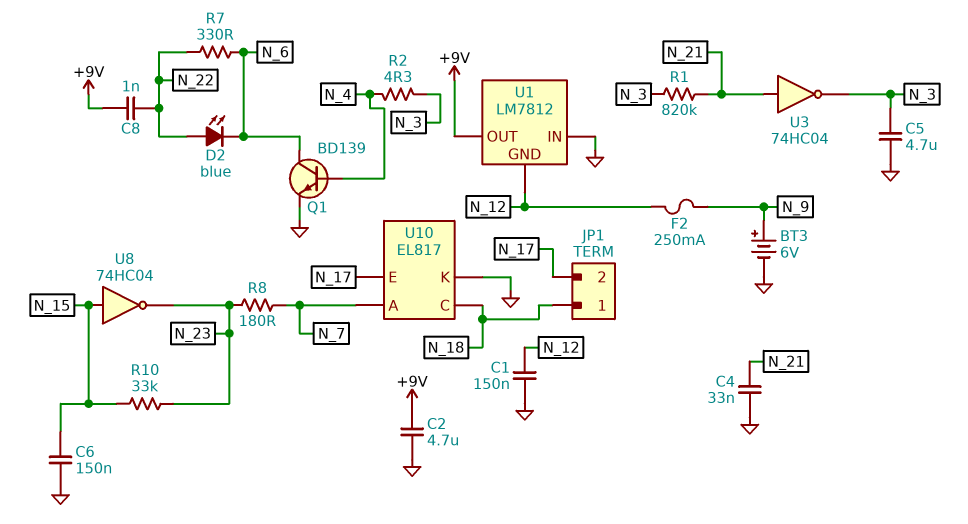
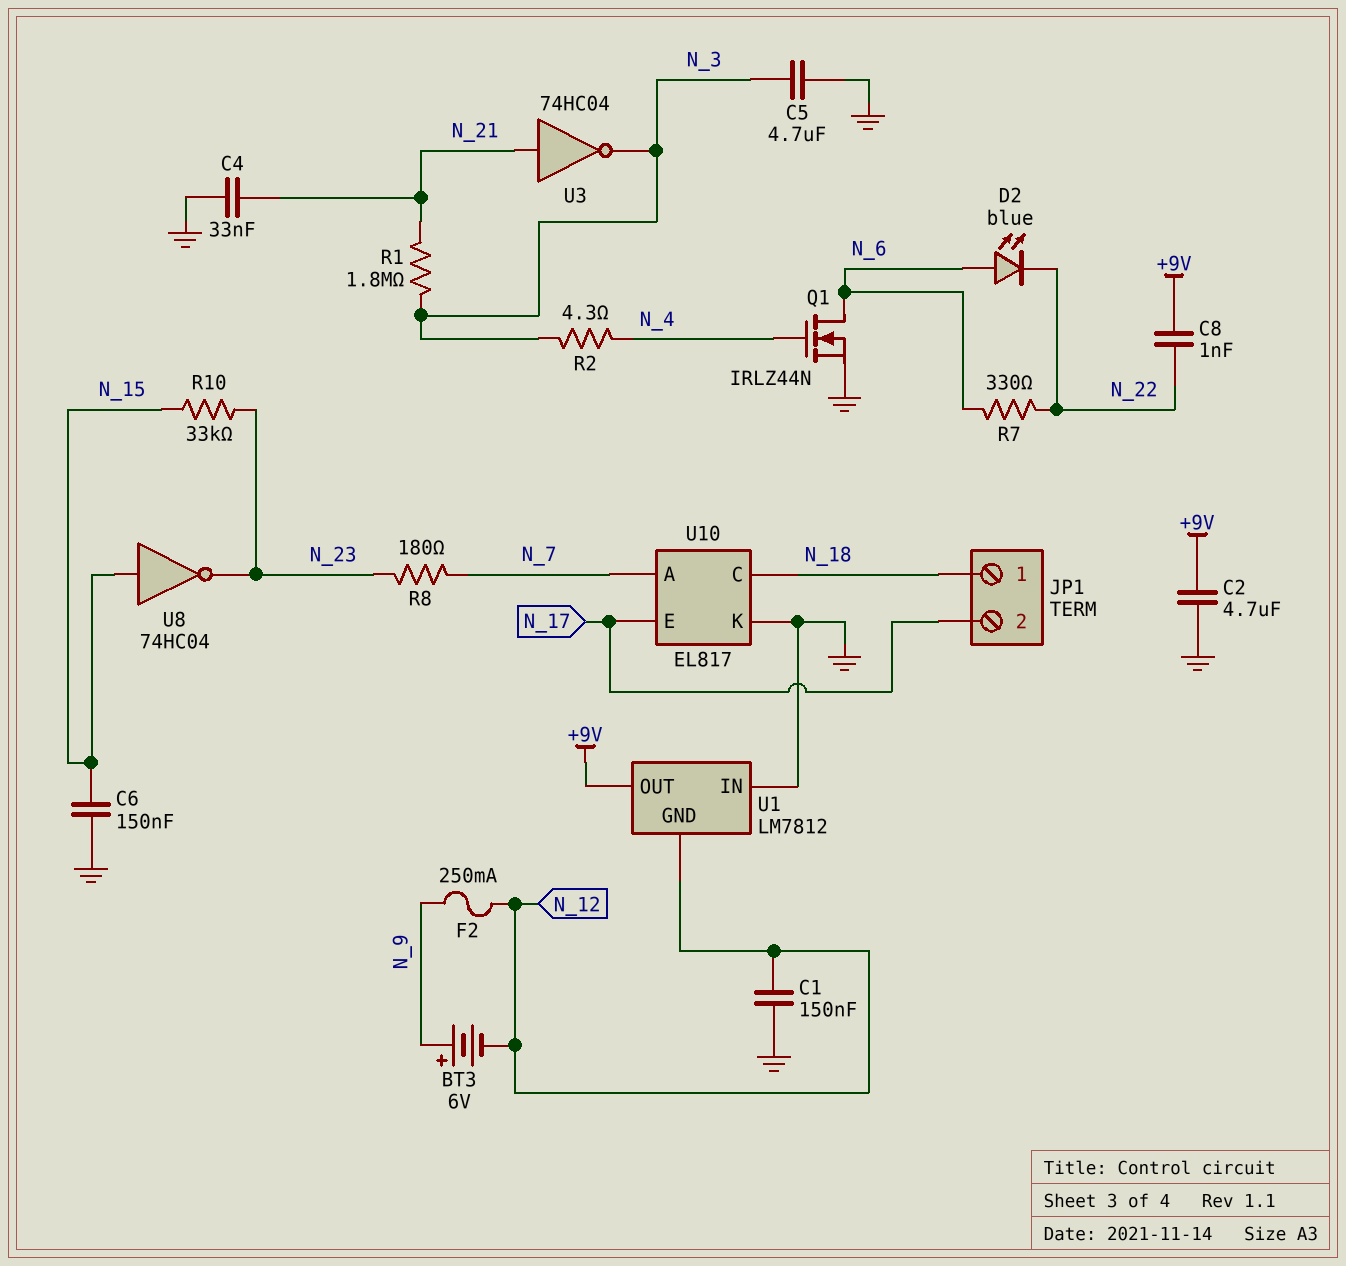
BT3: 6V (plus N_9, minus GND) -> 6V (plus N_9, minus N_12)
D2: LED blue (A N_22, K N_6) -> LED blue (A N_6, K N_22)
Q1: NPN BD139 (B N_4, C N_6, E GND) -> NMOS IRLZ44N (G N_4, D N_6, S GND)
R1: 820k (N_3, N_21) -> 1.8M (N_3, N_21)

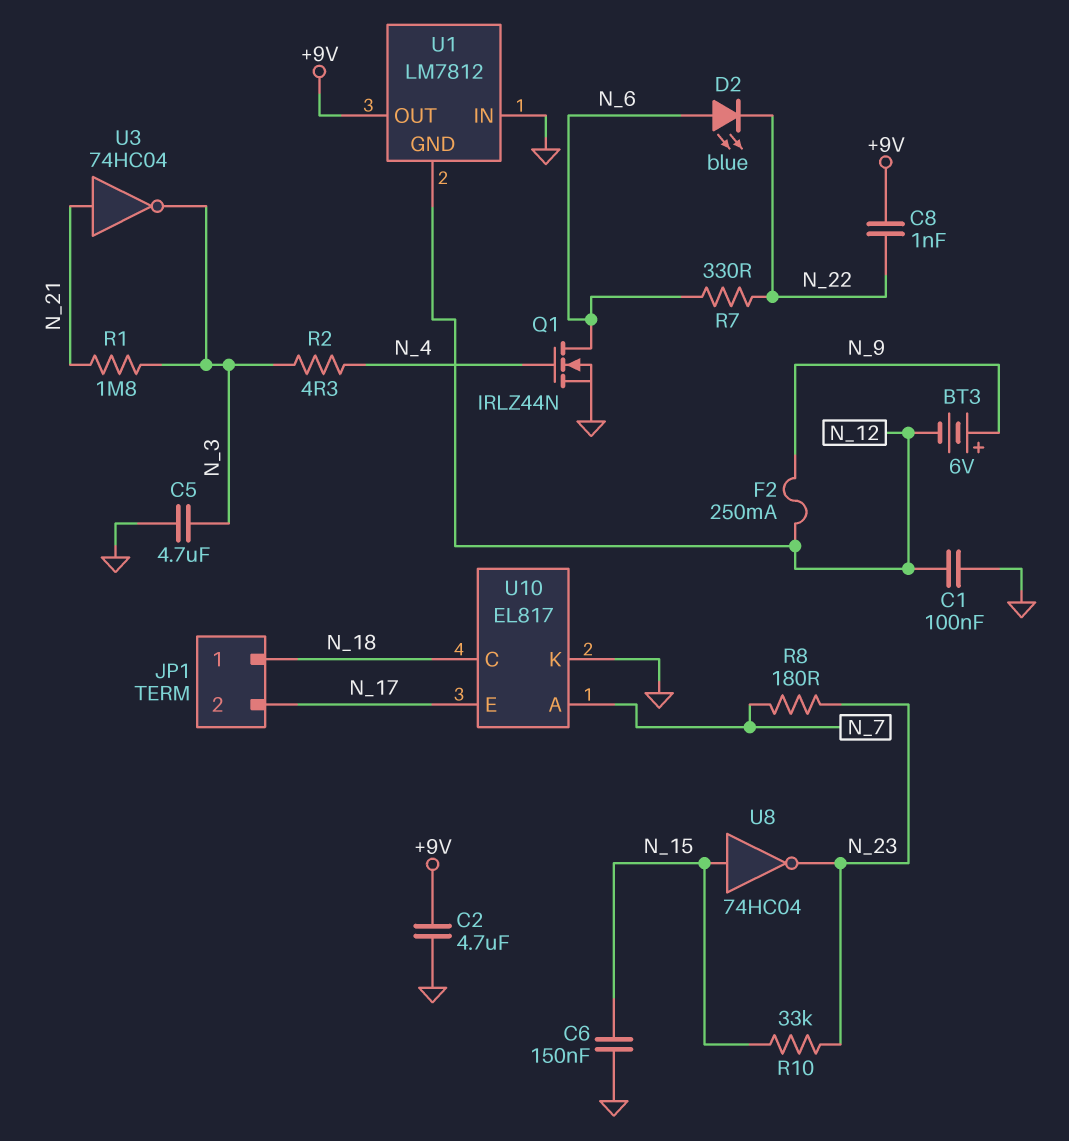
C1: 150nF (GND, N_12) -> 100nF (GND, N_12)
C4: 33nF (GND, N_21) -> none

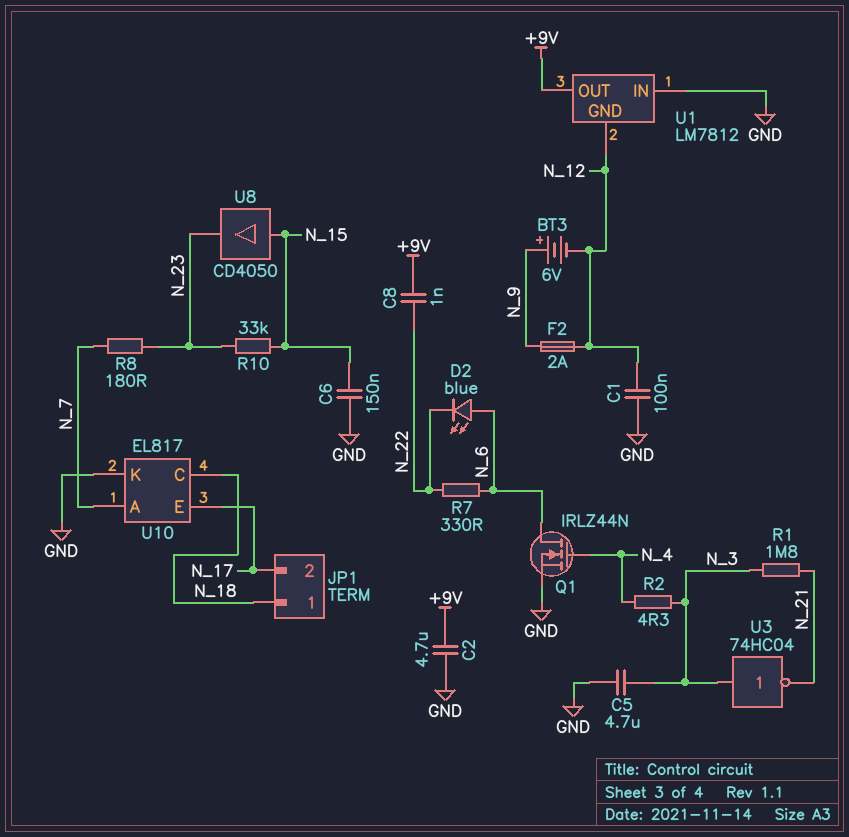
F2: 250mA (N_9, N_12) -> 2A (N_9, N_12)
U3: NOT 74HC04 (in N_21, out N_3) -> NOT 74HC04 (in N_3, out N_21)
U8: NOT 74HC04 (in N_15, out N_23) -> buffer CD4050 (in N_15, out N_23)

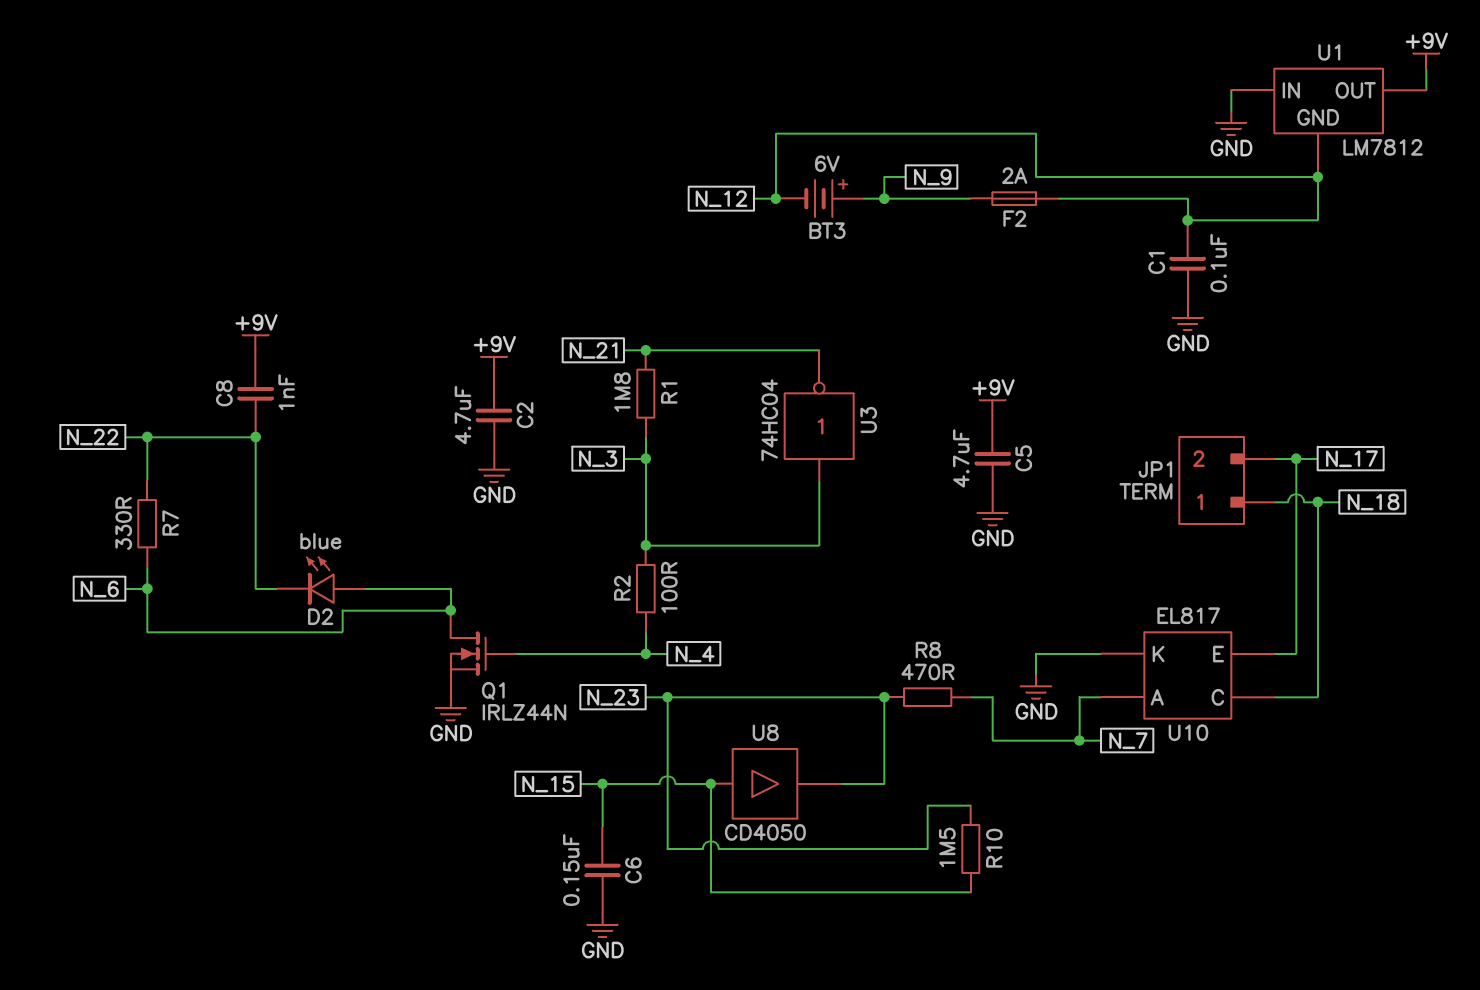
C5: 4.7uF (GND, N_3) -> 4.7uF (+9V, GND)
R2: 4.3 (N_3, N_4) -> 100 (N_3, N_4)
R8: 180 (N_7, N_23) -> 470 (N_7, N_23)
R10: 33k (N_15, N_23) -> 1.5M (N_15, N_23)

